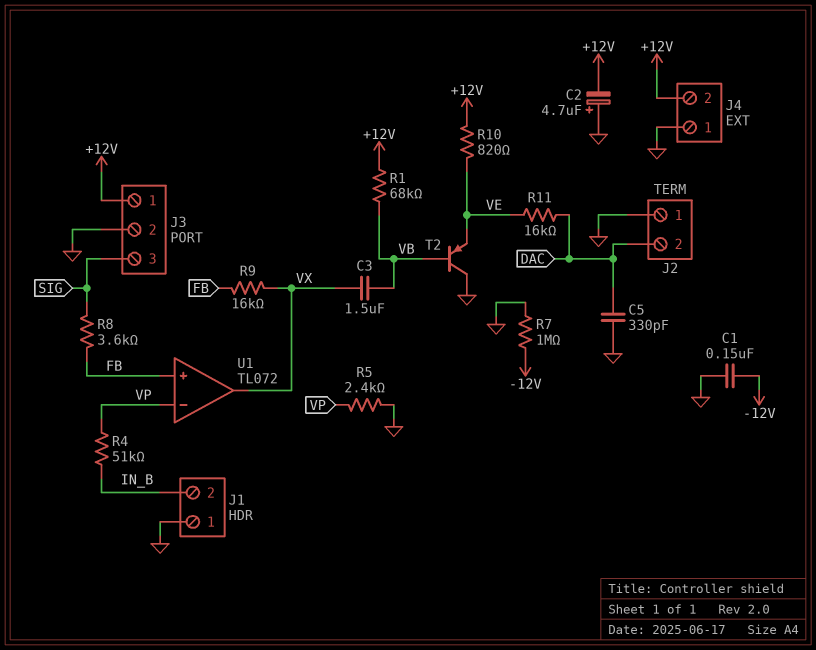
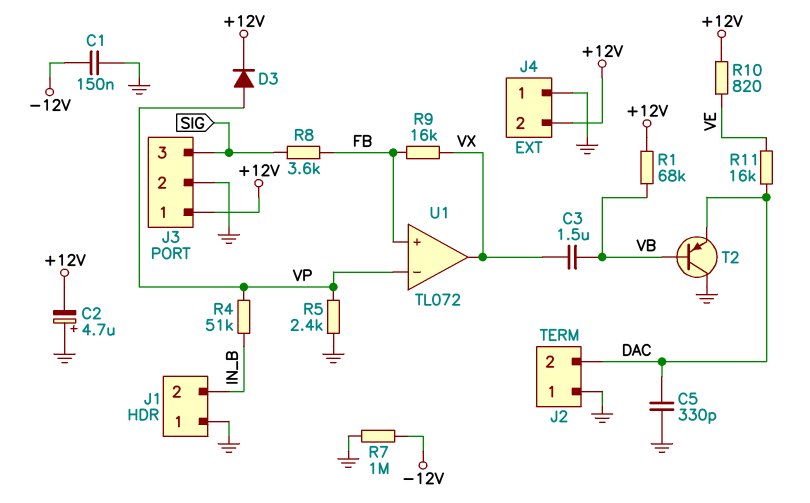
D3: none -> diode (A VP, K +12V)
T2: PNP (B VB, C GND, E VE) -> PNP (B VB, C GND, E DAC)

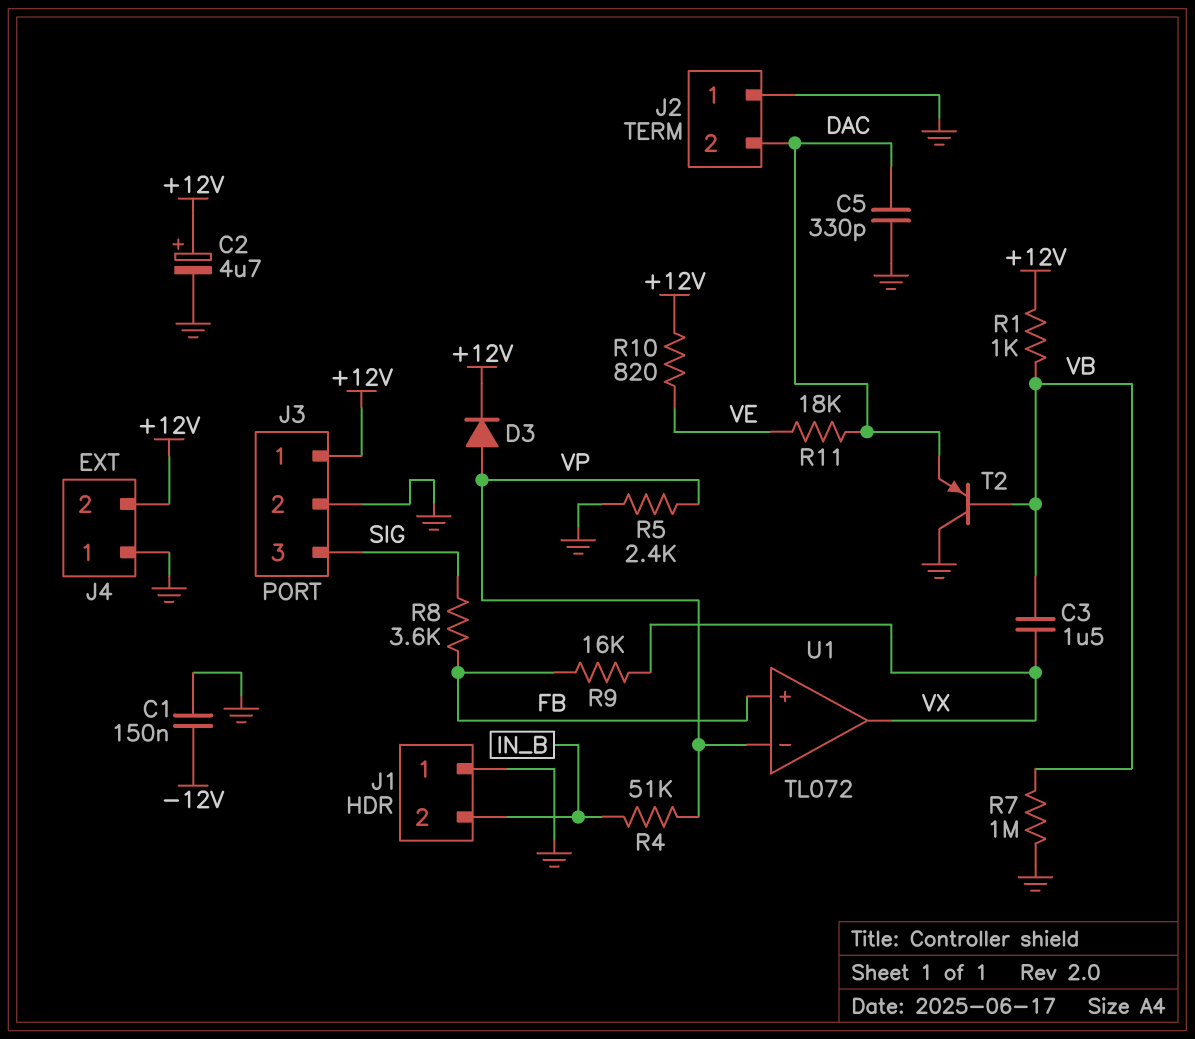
C2: 4.7uF (plus GND, minus +12V) -> 4.7uF (plus +12V, minus GND)
R1: 68k (+12V, VB) -> 1k (+12V, VB)
R7: 1M (-12V, GND) -> 1M (GND, VB)
R11: 16k (DAC, VE) -> 18k (DAC, VE)

